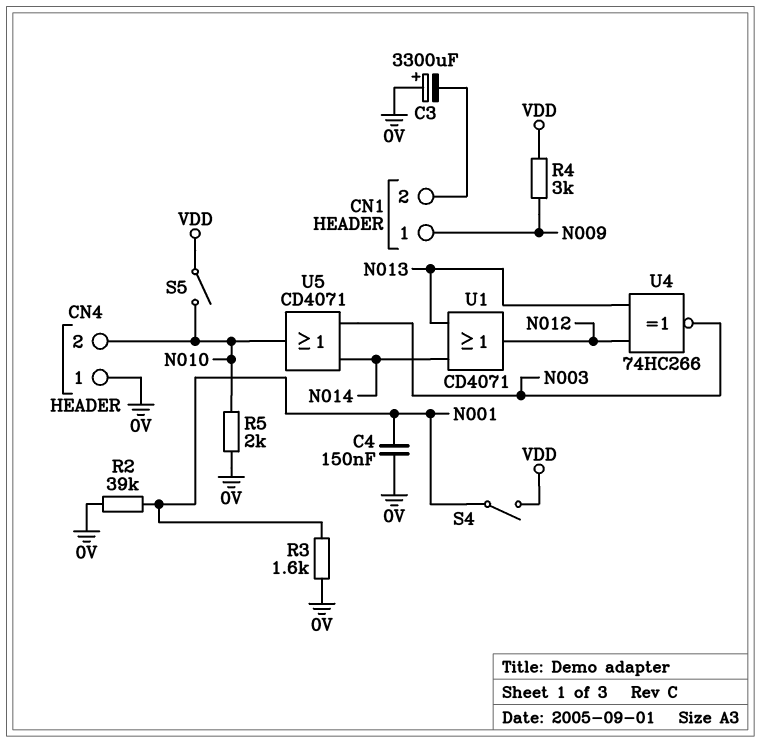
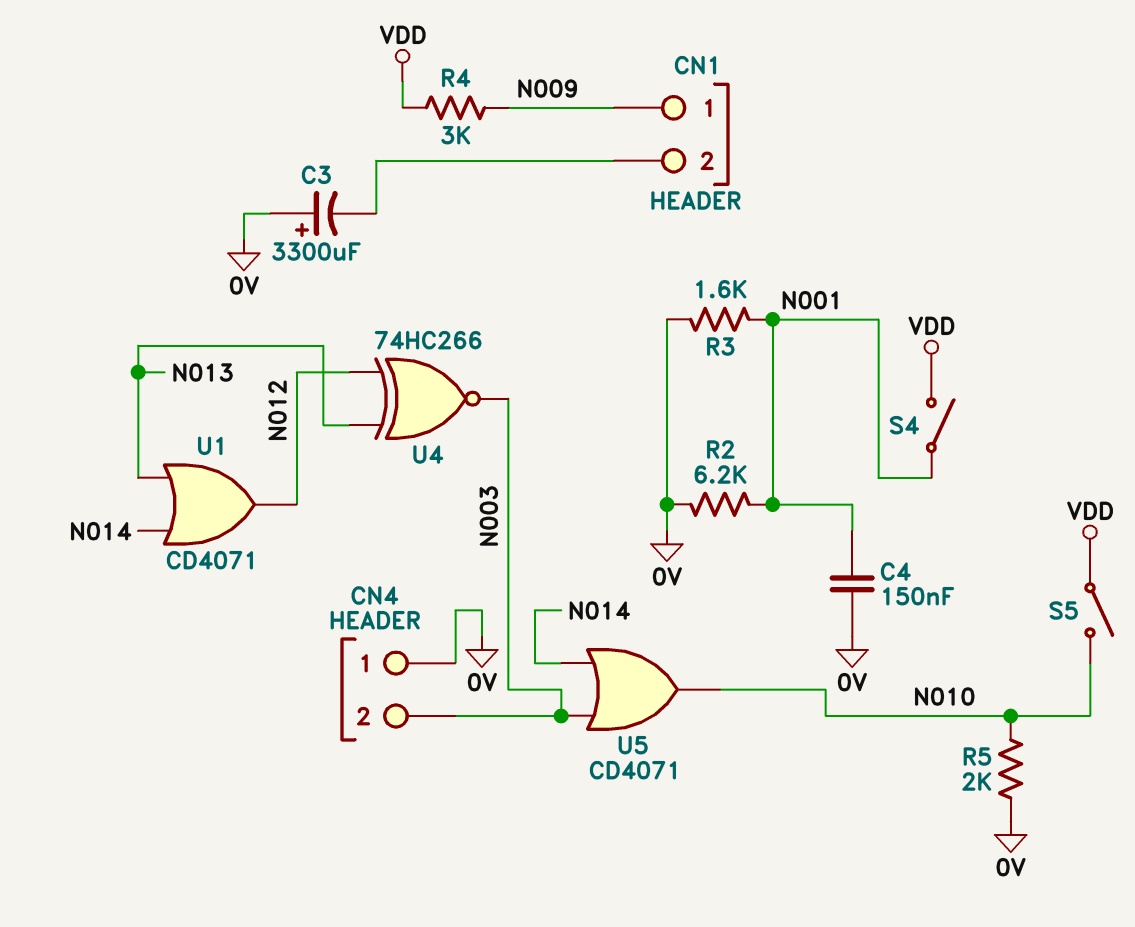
CN4 pin 2: N010 -> N003
R2: 39k (0V, N001) -> 6.2k (0V, N001)

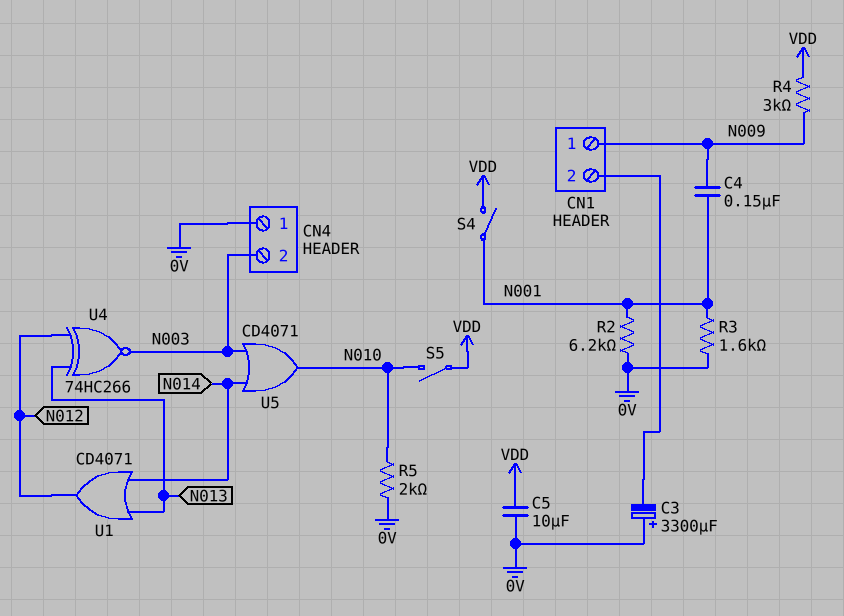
C4: 150nF (0V, N001) -> 150nF (N001, N009)
C5: none -> 10uF (0V, VDD)

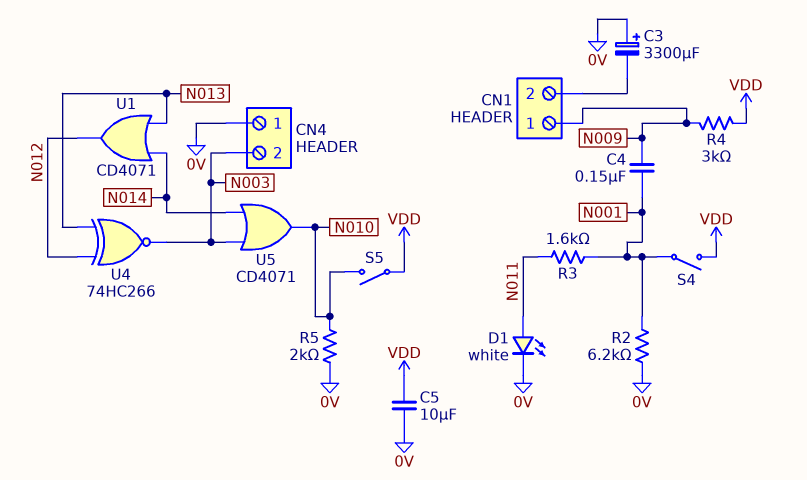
D1: none -> LED white (A N011, K 0V)
R3: 1.6k (0V, N001) -> 1.6k (N001, N011)

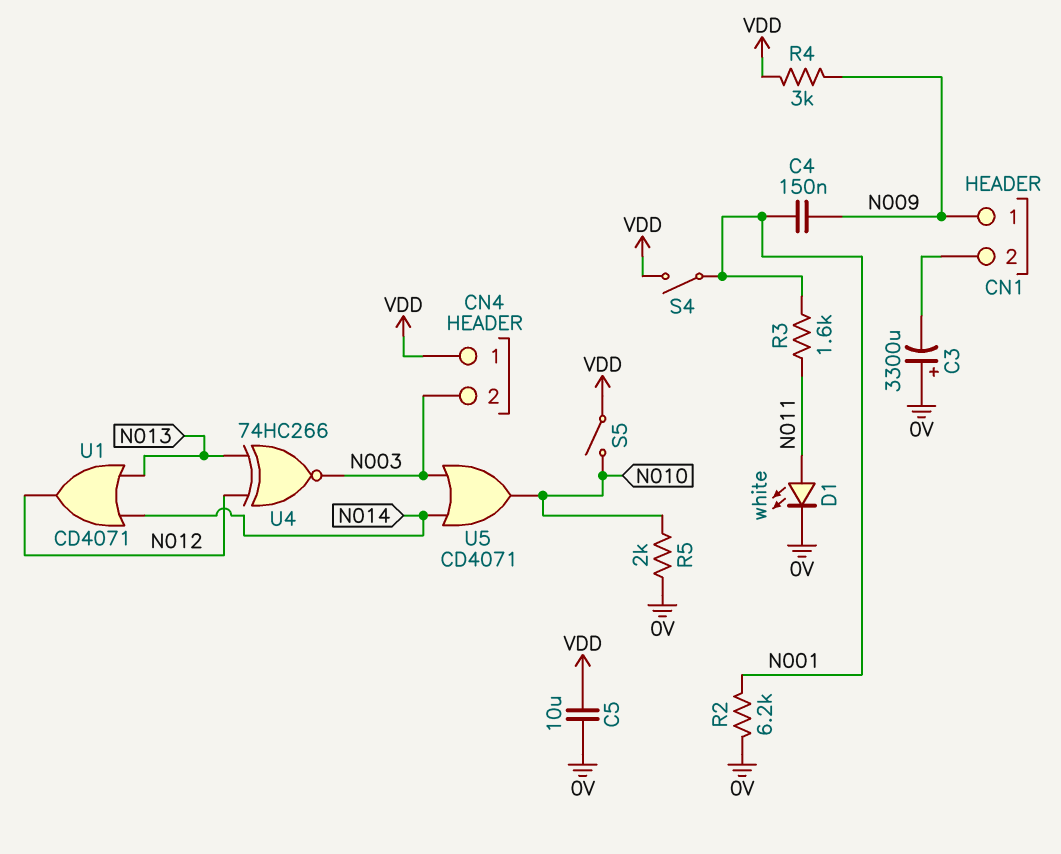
CN4 pin 1: 0V -> VDD

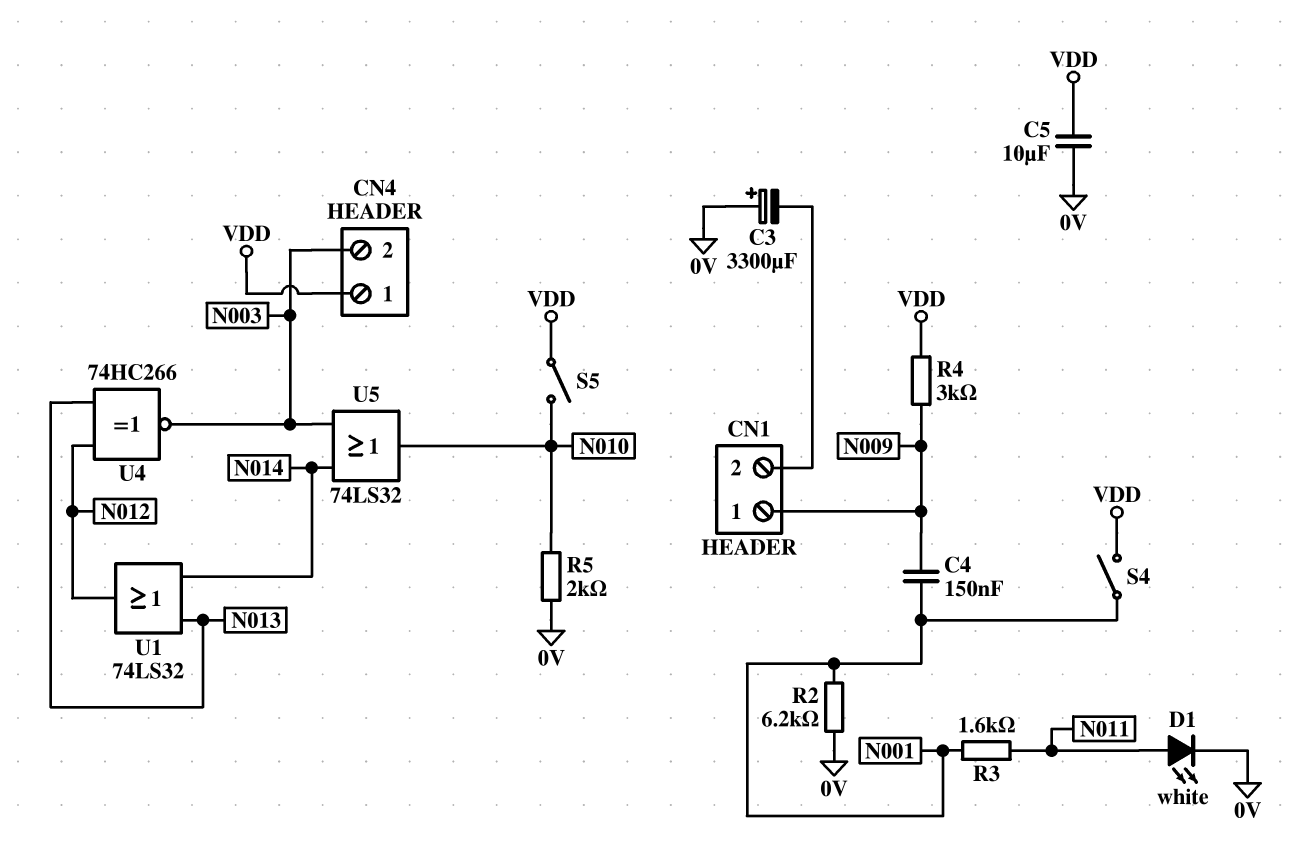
U1: OR CD4071 (in N013, in N014, out N012) -> OR 74LS32 (in N013, in N014, out N012)
U5: OR CD4071 (in N003, in N014, out N010) -> OR 74LS32 (in N003, in N014, out N010)

